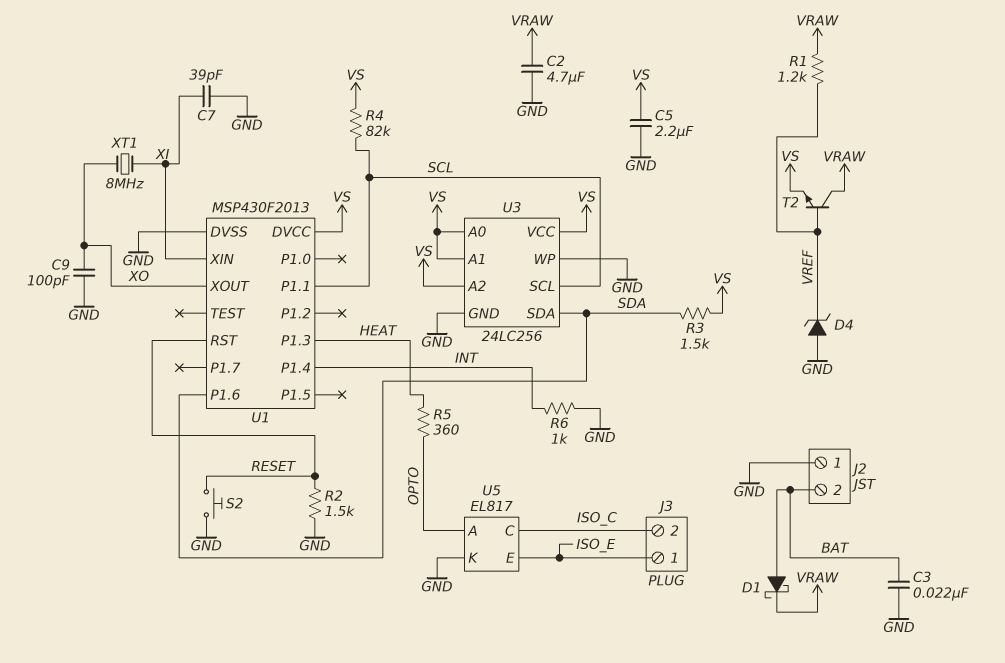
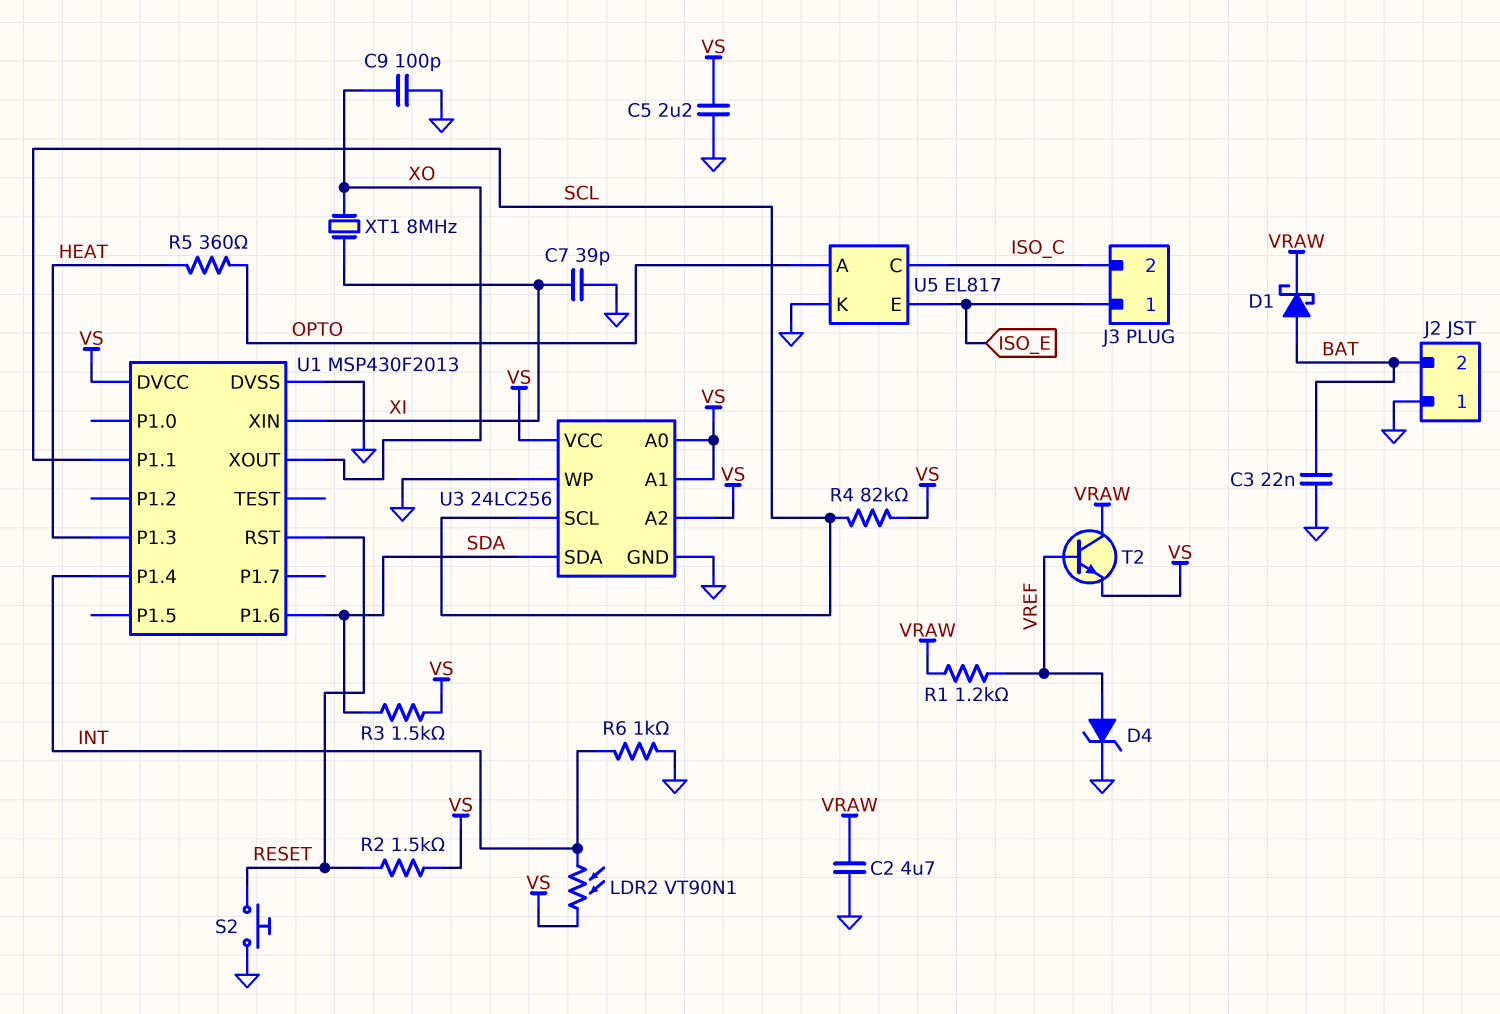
D4: zener (A GND, K VREF) -> zener (A VREF, K GND)
LDR2: none -> VT90N1 (INT, VS)
R2: 1.5k (GND, RESET) -> 1.5k (RESET, VS)

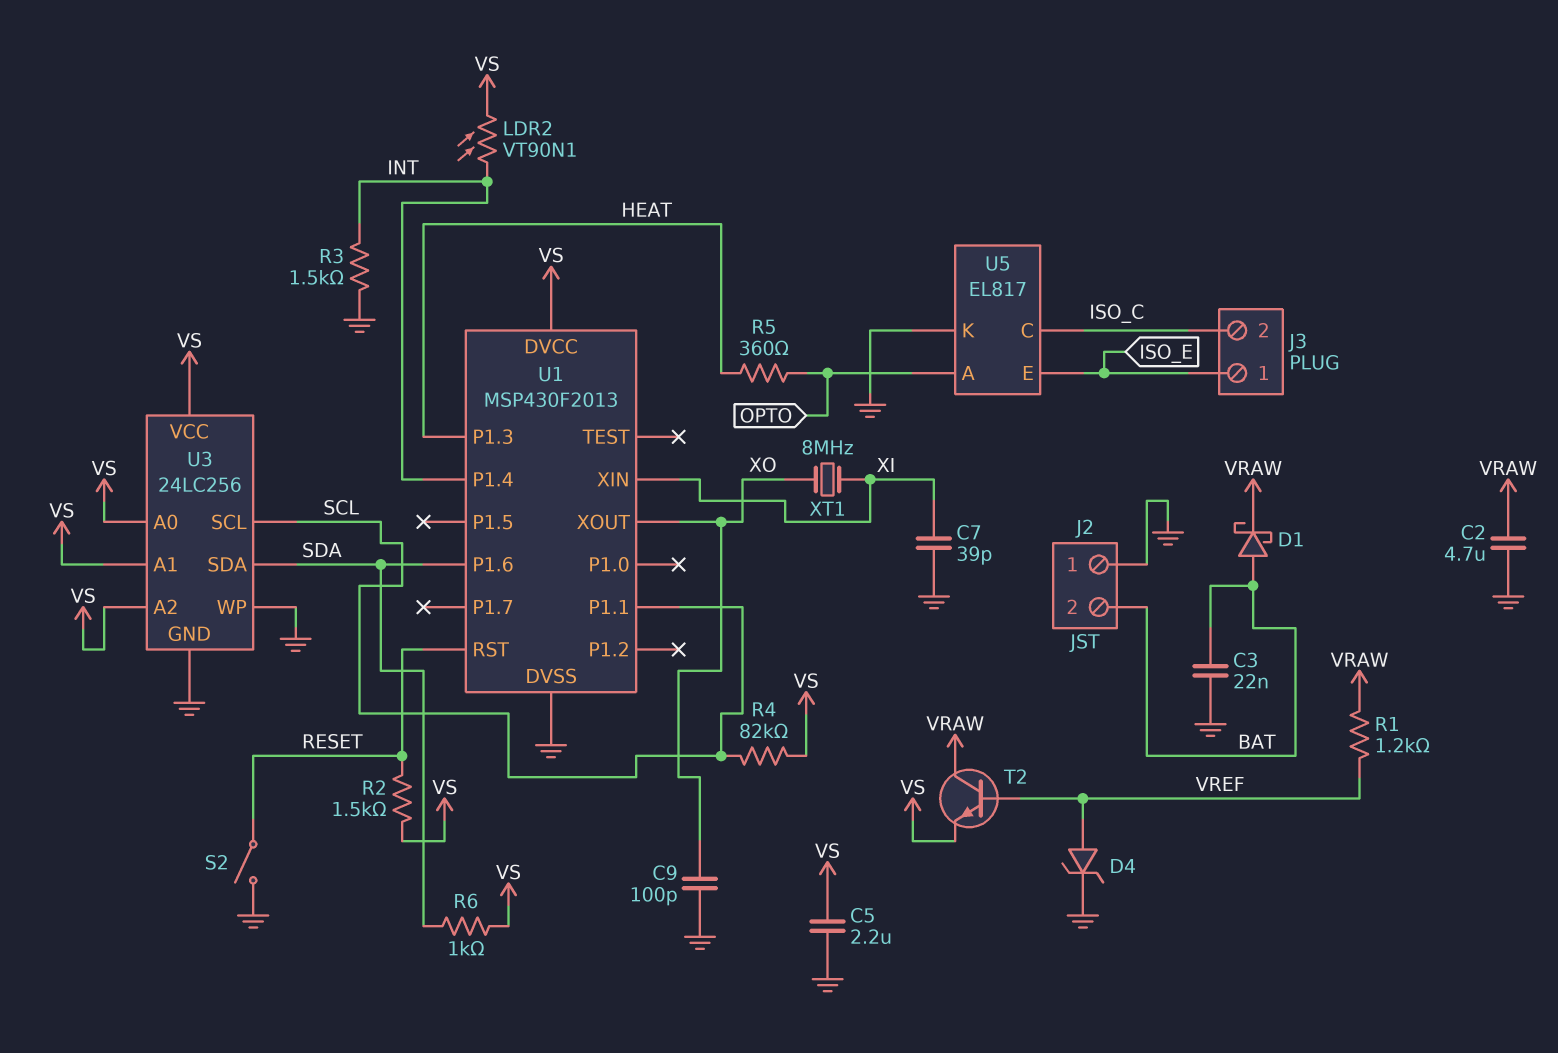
R3: 1.5k (SDA, VS) -> 1.5k (GND, INT)
R6: 1k (GND, INT) -> 1k (SDA, VS)
S2: button (GND, RESET) -> switch (GND, RESET)

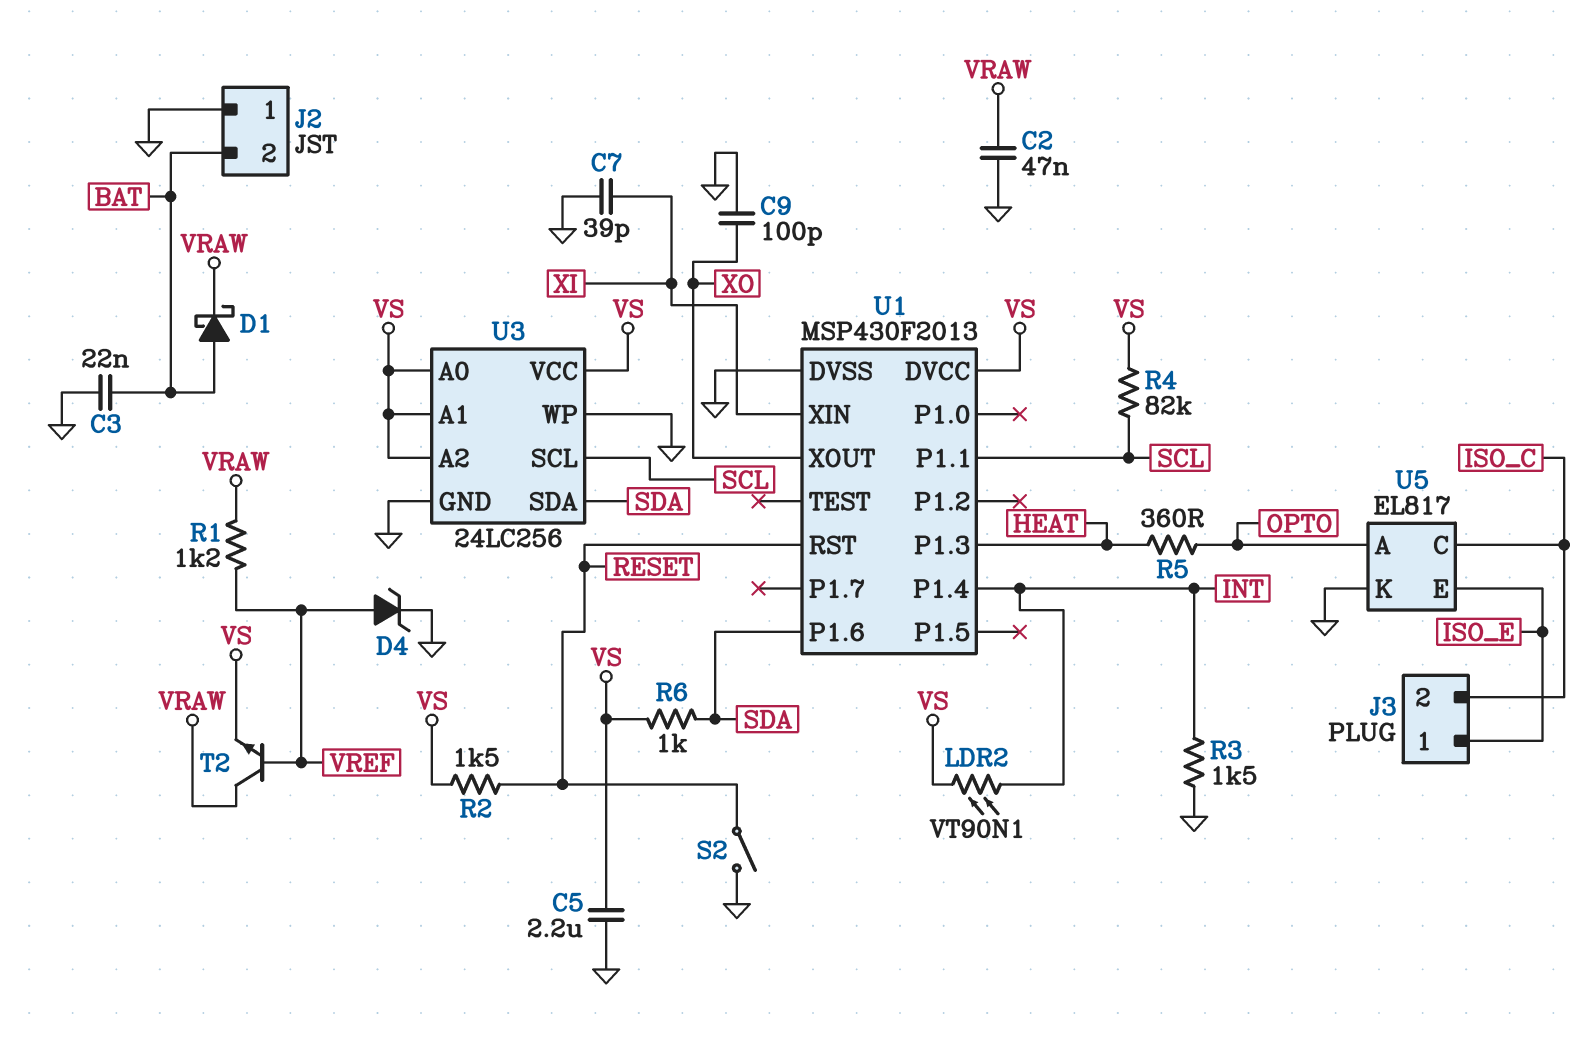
C2: 4.7uF (GND, VRAW) -> 47nF (GND, VRAW)
XT1: 8MHz (XI, XO) -> none

